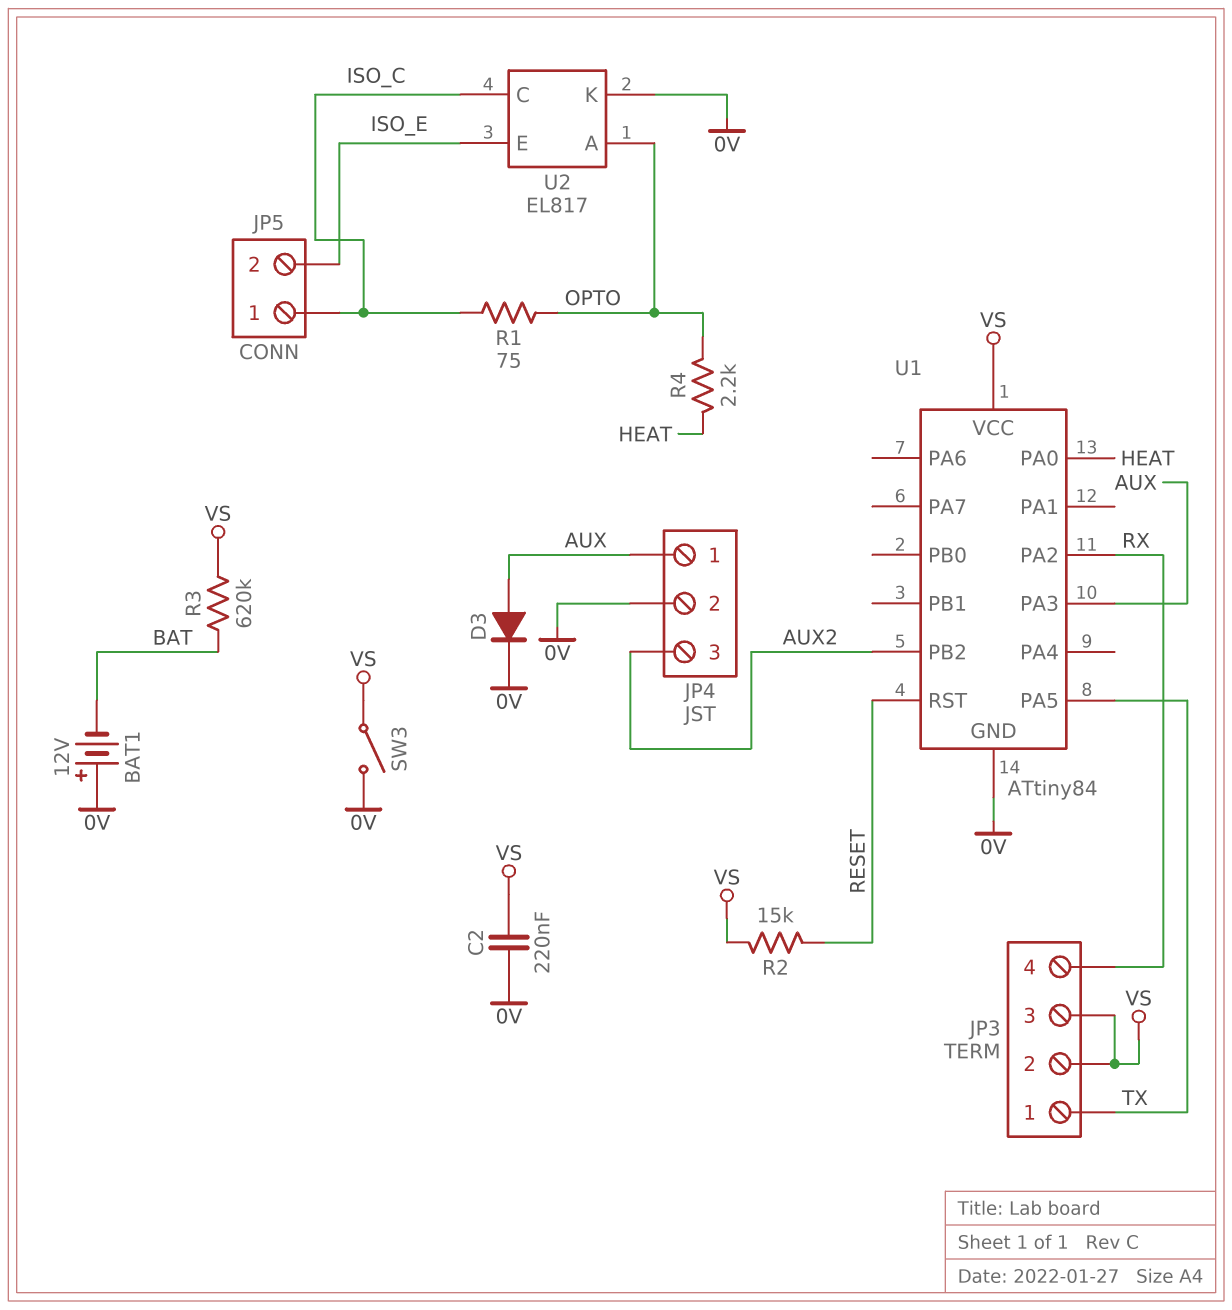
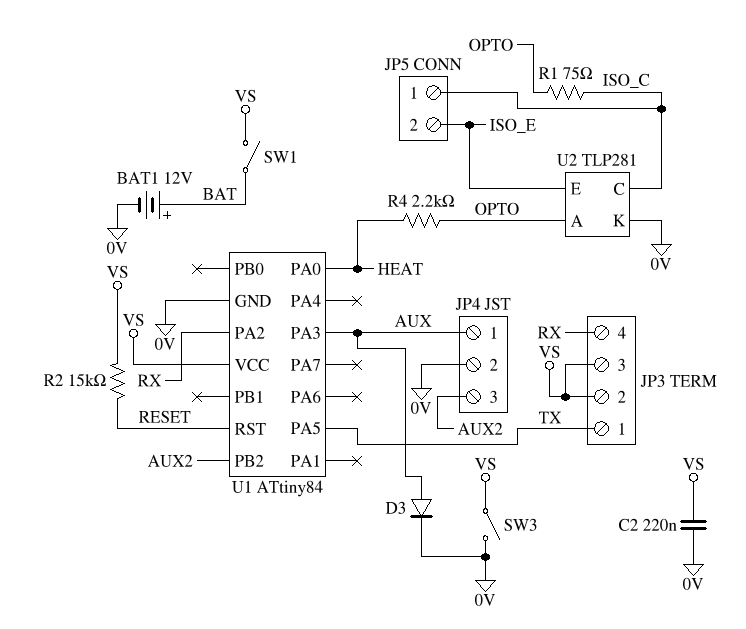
BAT1: 12V (plus 0V, minus BAT) -> 12V (plus BAT, minus 0V)
R3: 620k (BAT, VS) -> none
SW1: none -> switch (BAT, VS)
U2: EL817 -> TLP281

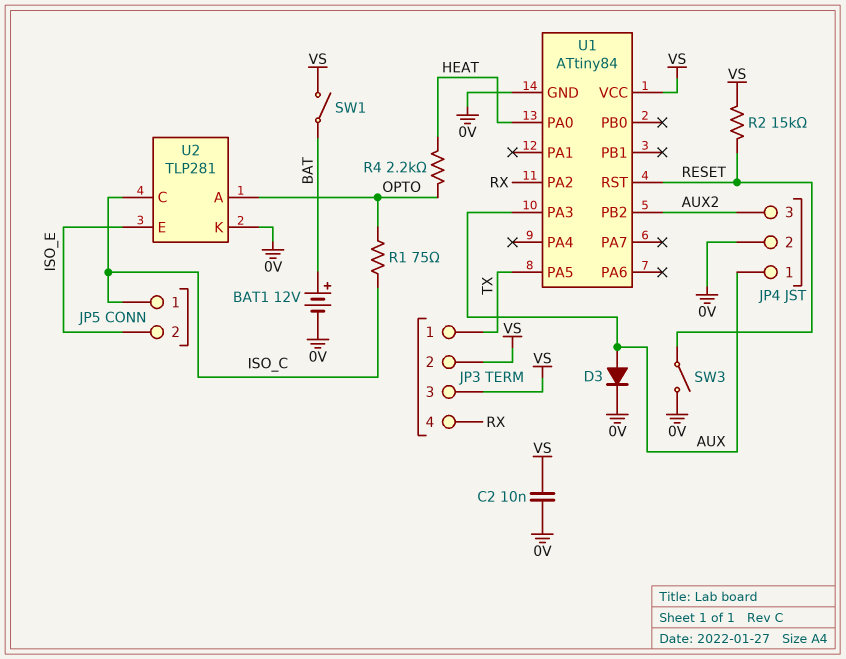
C2: 220nF (0V, VS) -> 10nF (0V, VS)
SW3: switch (0V, VS) -> switch (0V, RESET)

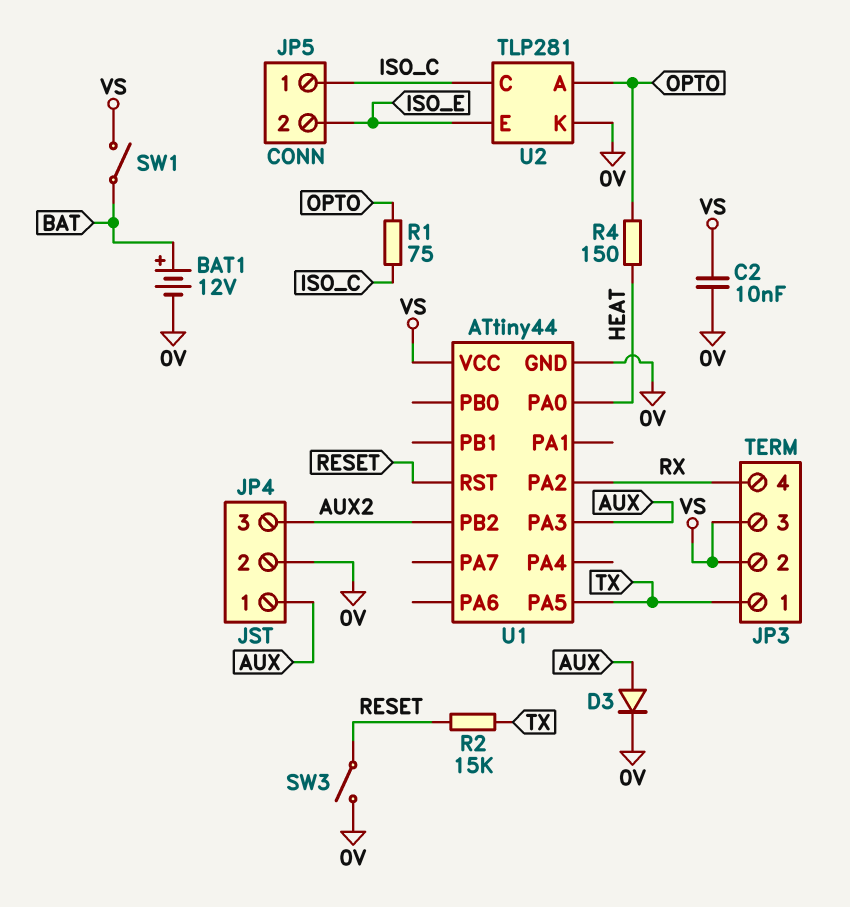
R2: 15k (RESET, VS) -> 15k (RESET, TX)
R4: 2.2k (HEAT, OPTO) -> 150 (HEAT, OPTO)
U1: ATtiny84 -> ATtiny44

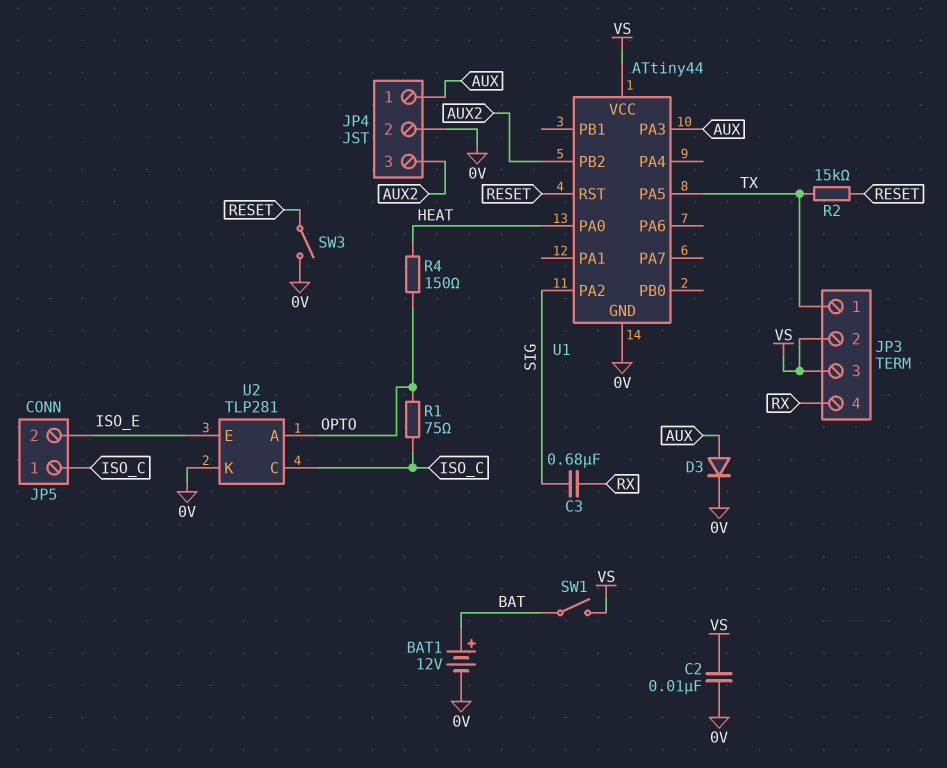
C3: none -> 680nF (RX, SIG)
U1 pin PA2: RX -> SIG

